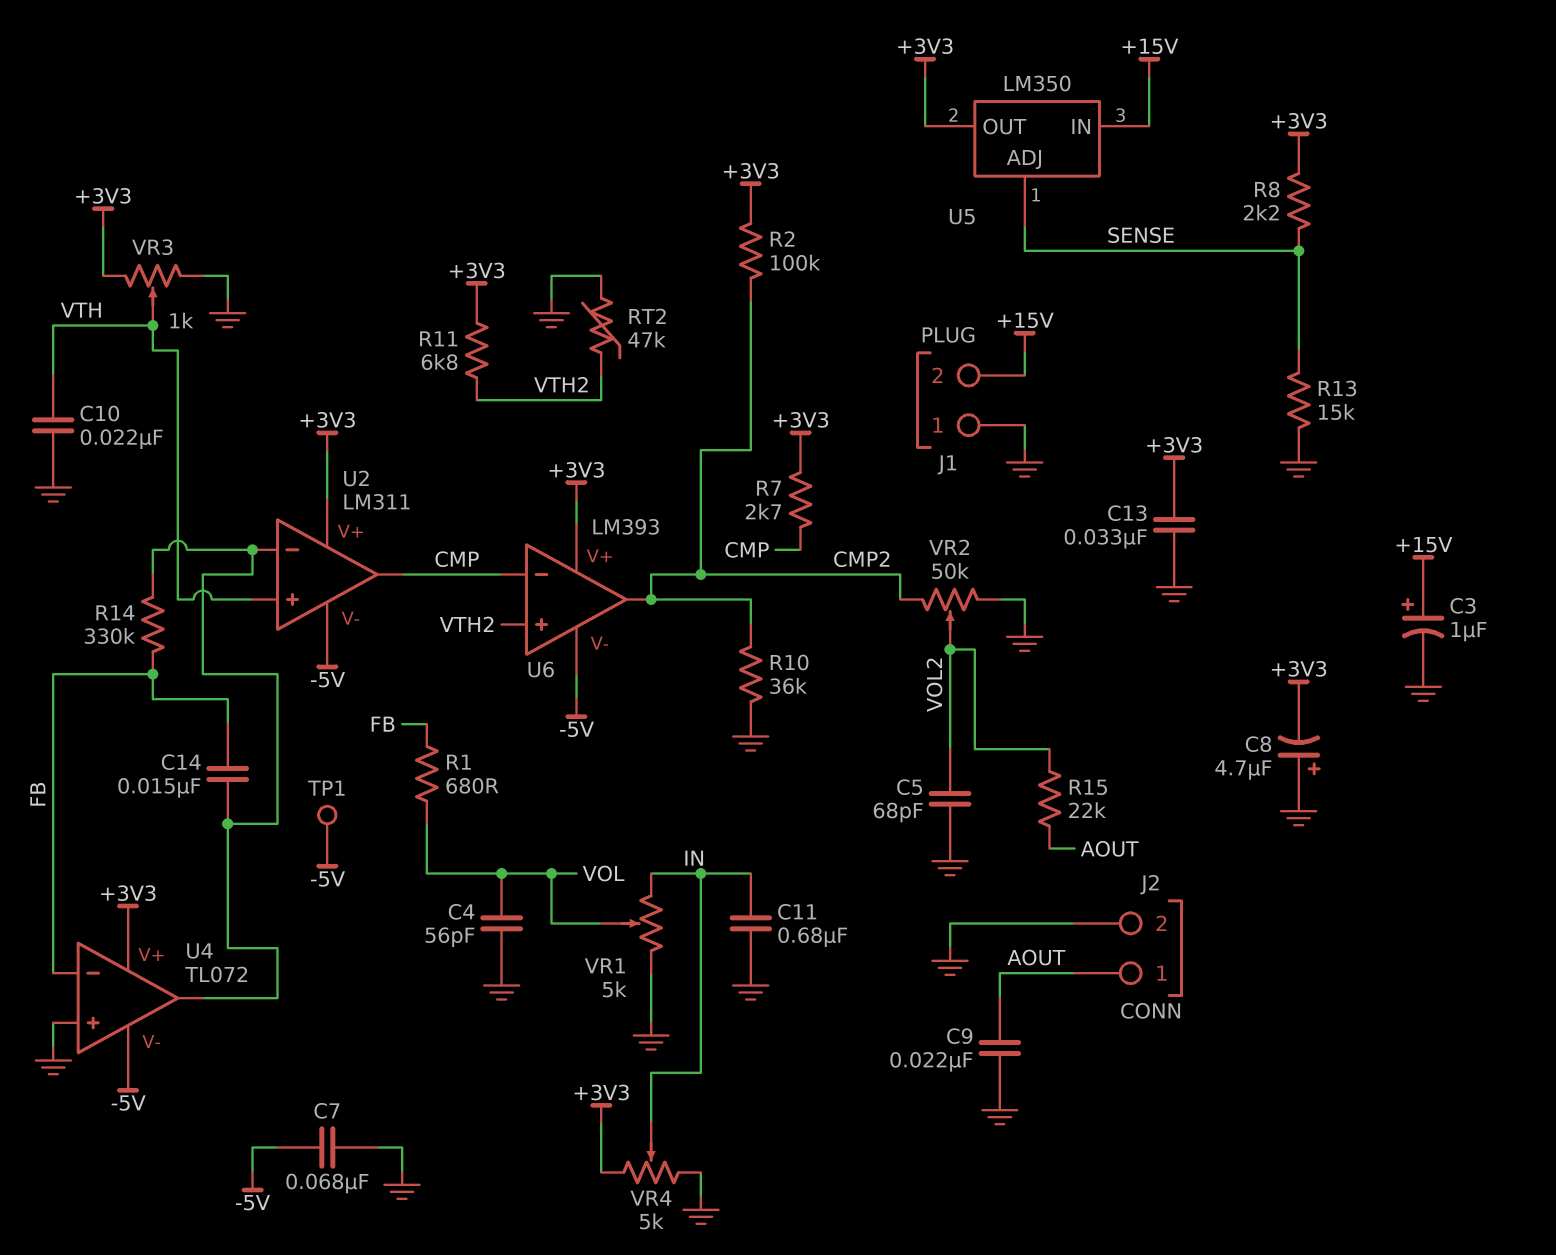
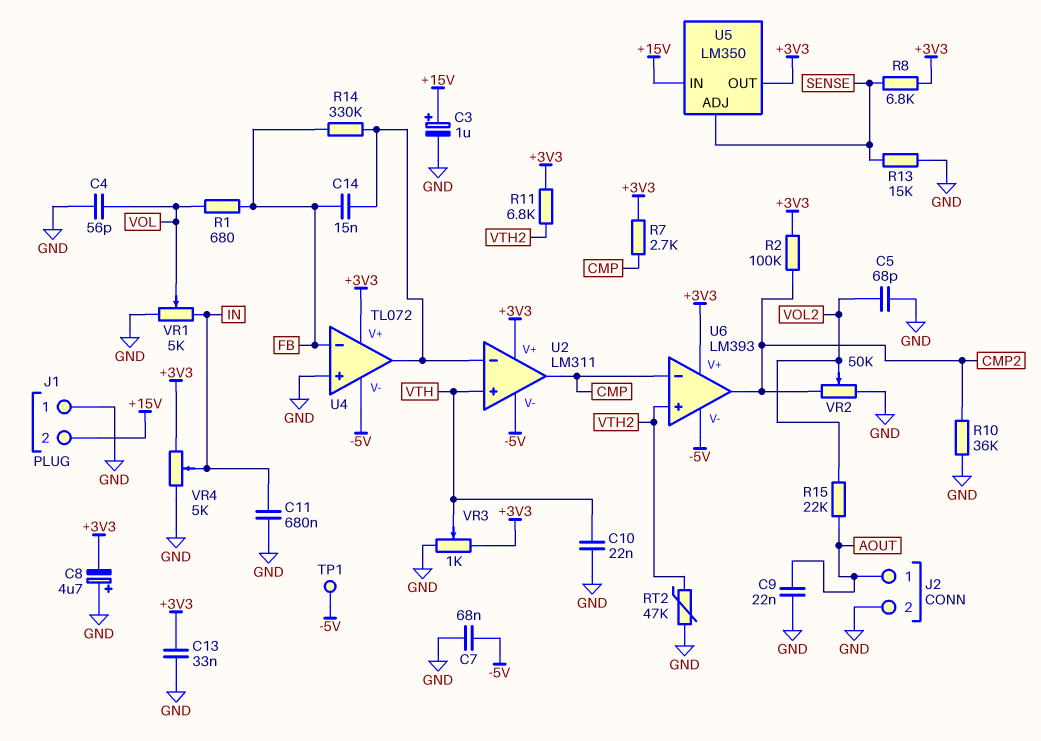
R8: 2.2k (+3V3, SENSE) -> 6.8k (+3V3, SENSE)

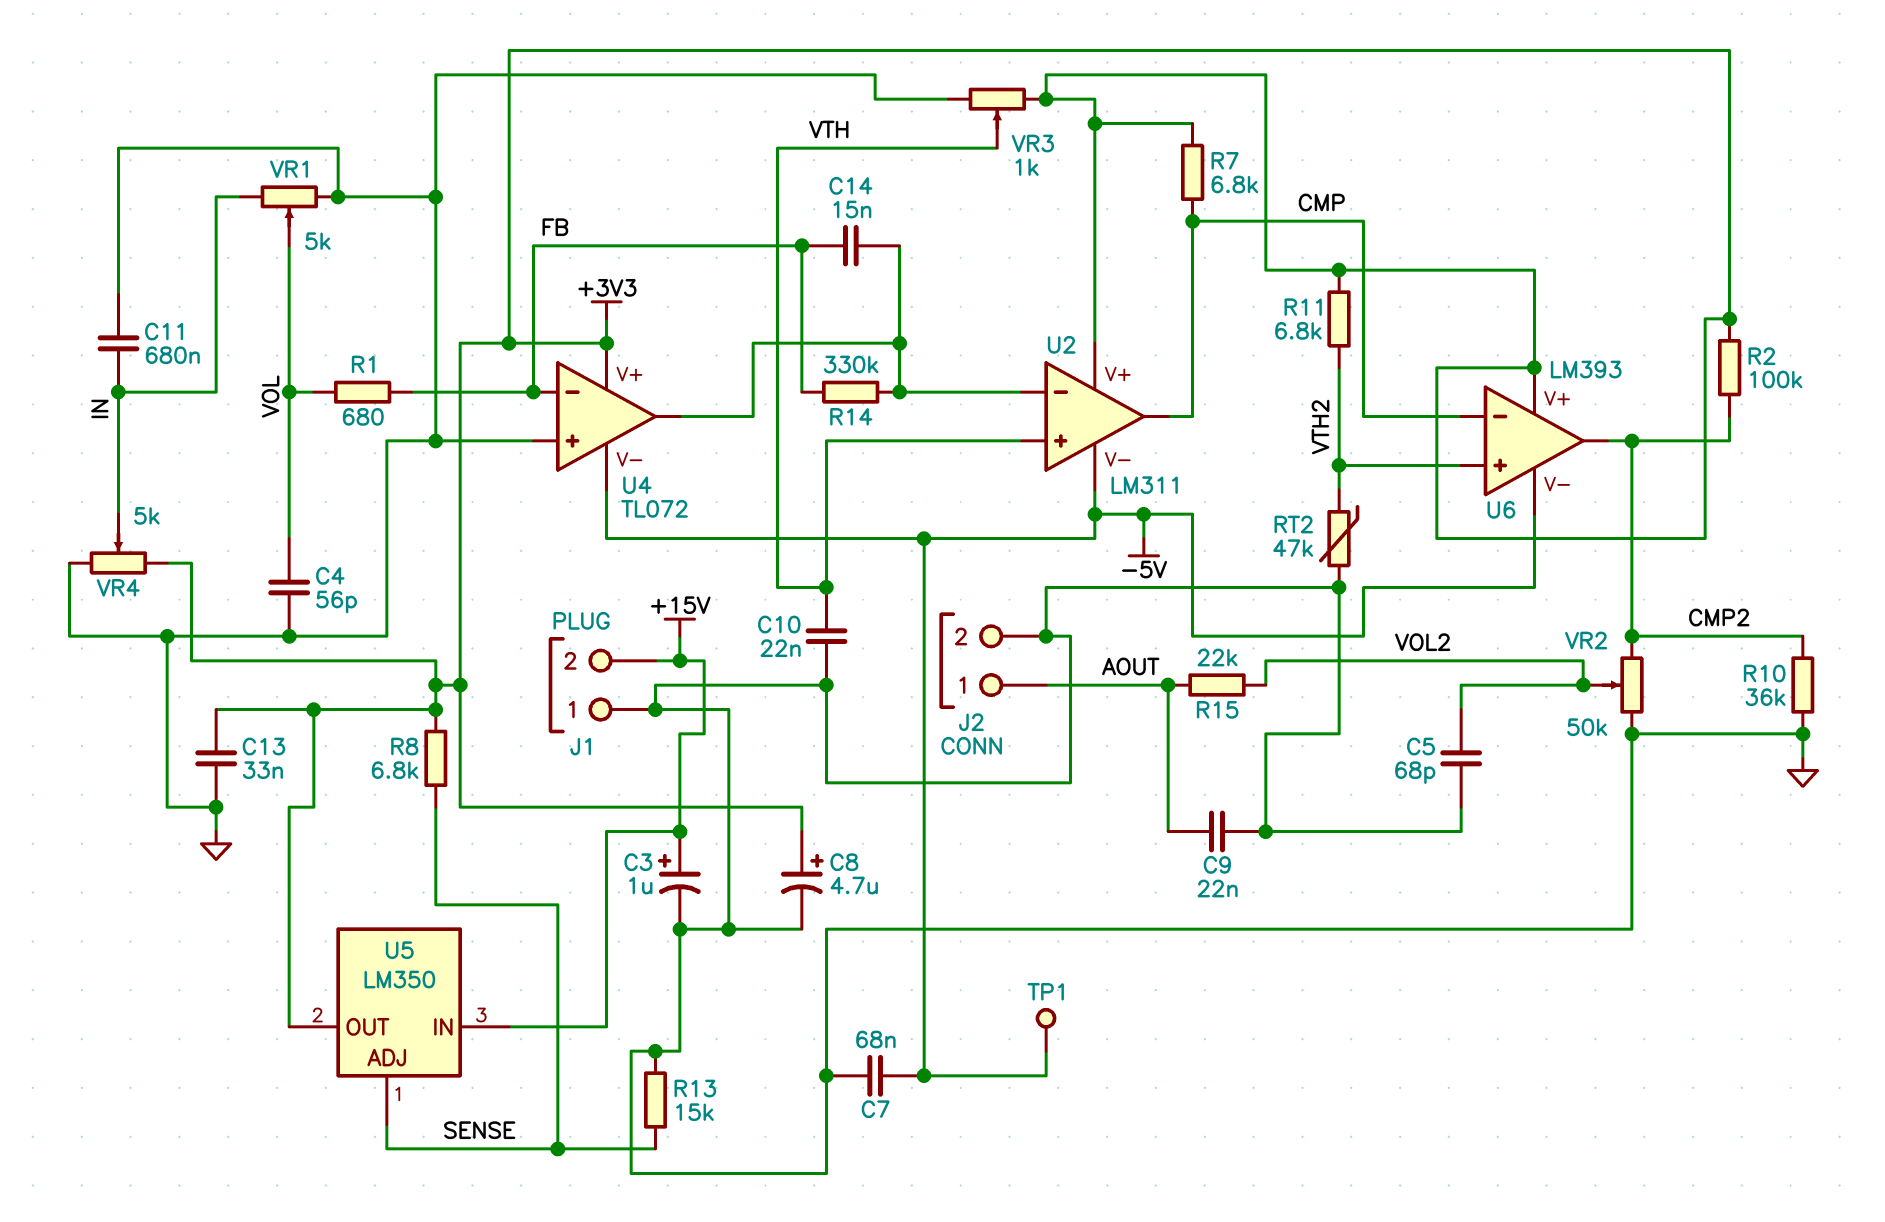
C8: 4.7uF (plus GND, minus +3V3) -> 4.7uF (plus +3V3, minus GND)
R7: 2.7k (+3V3, CMP) -> 6.8k (+3V3, CMP)

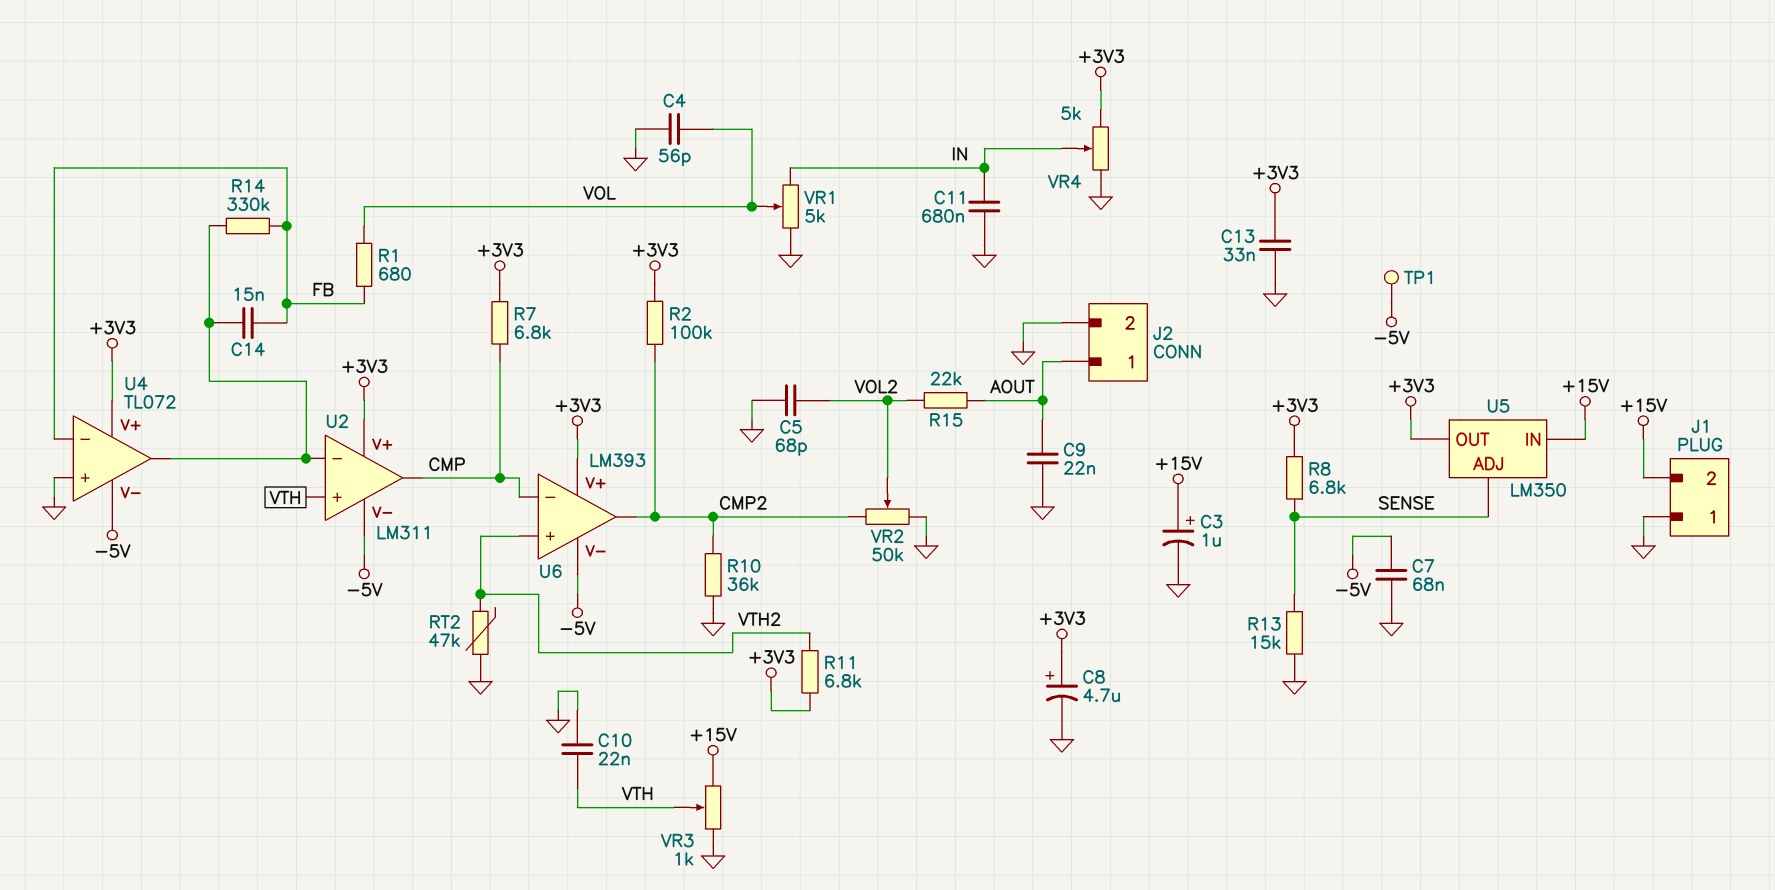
VR3: 1k (+3V3, GND, wiper VTH) -> 1k (+15V, GND, wiper VTH)

